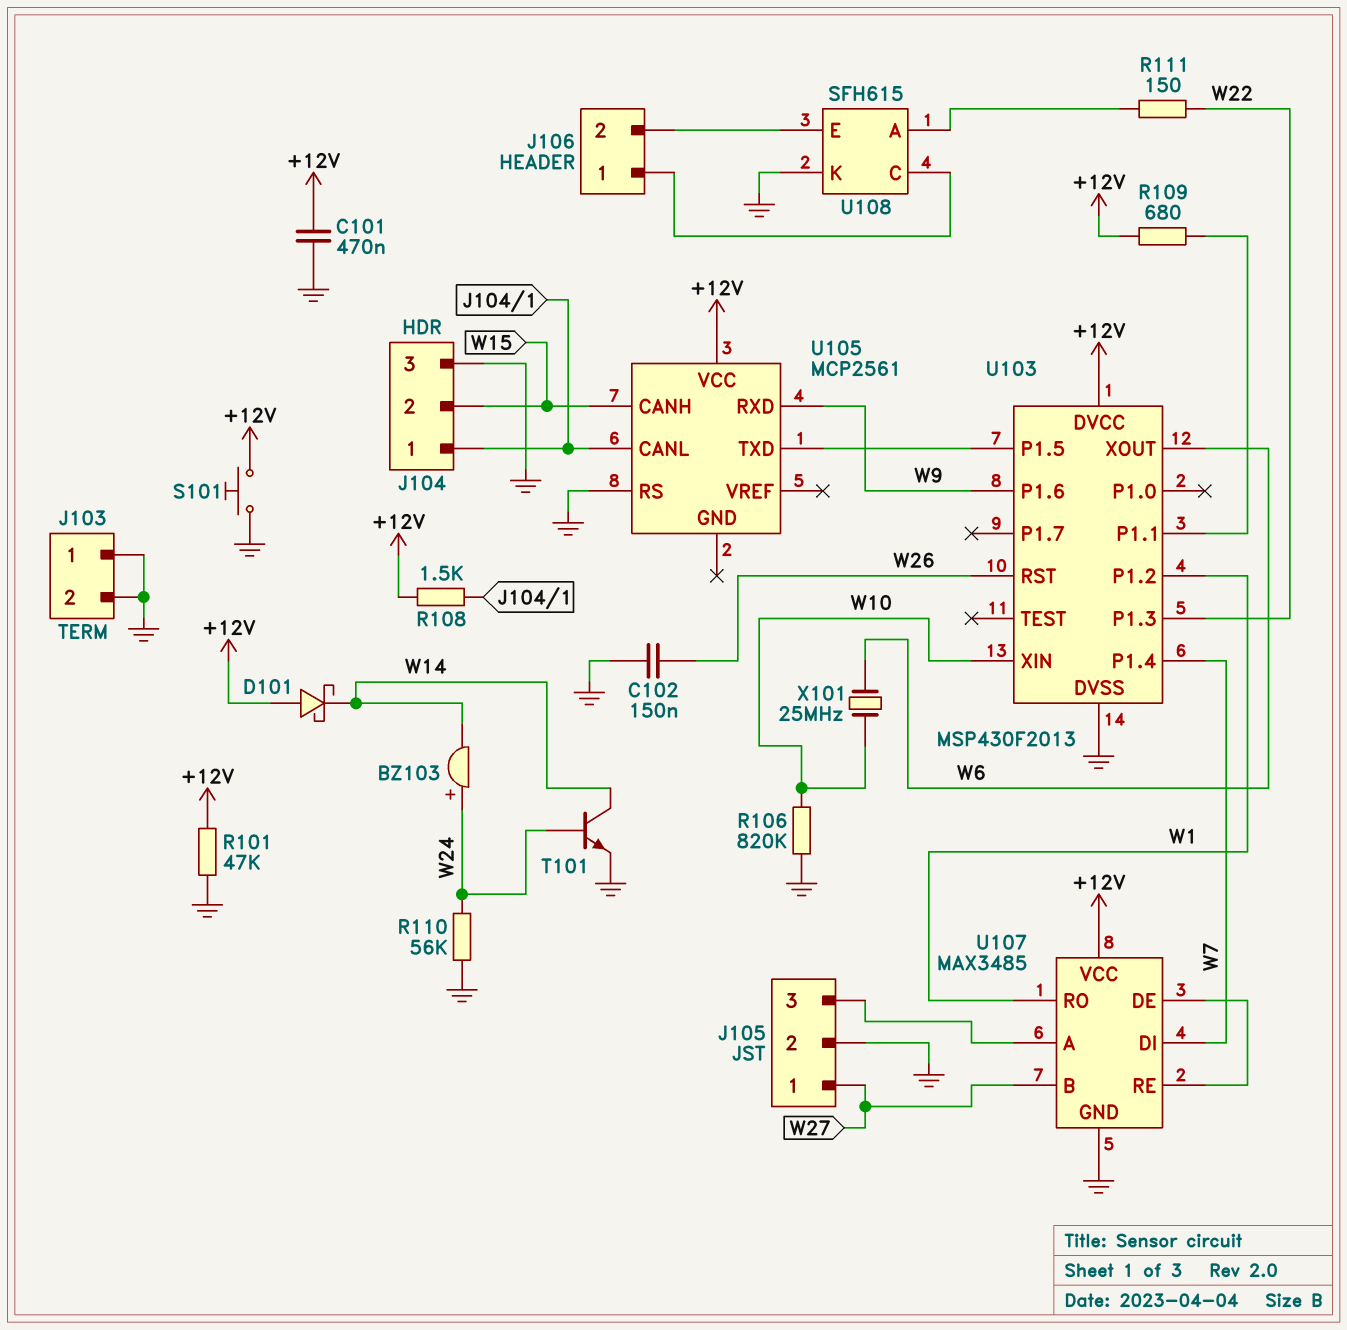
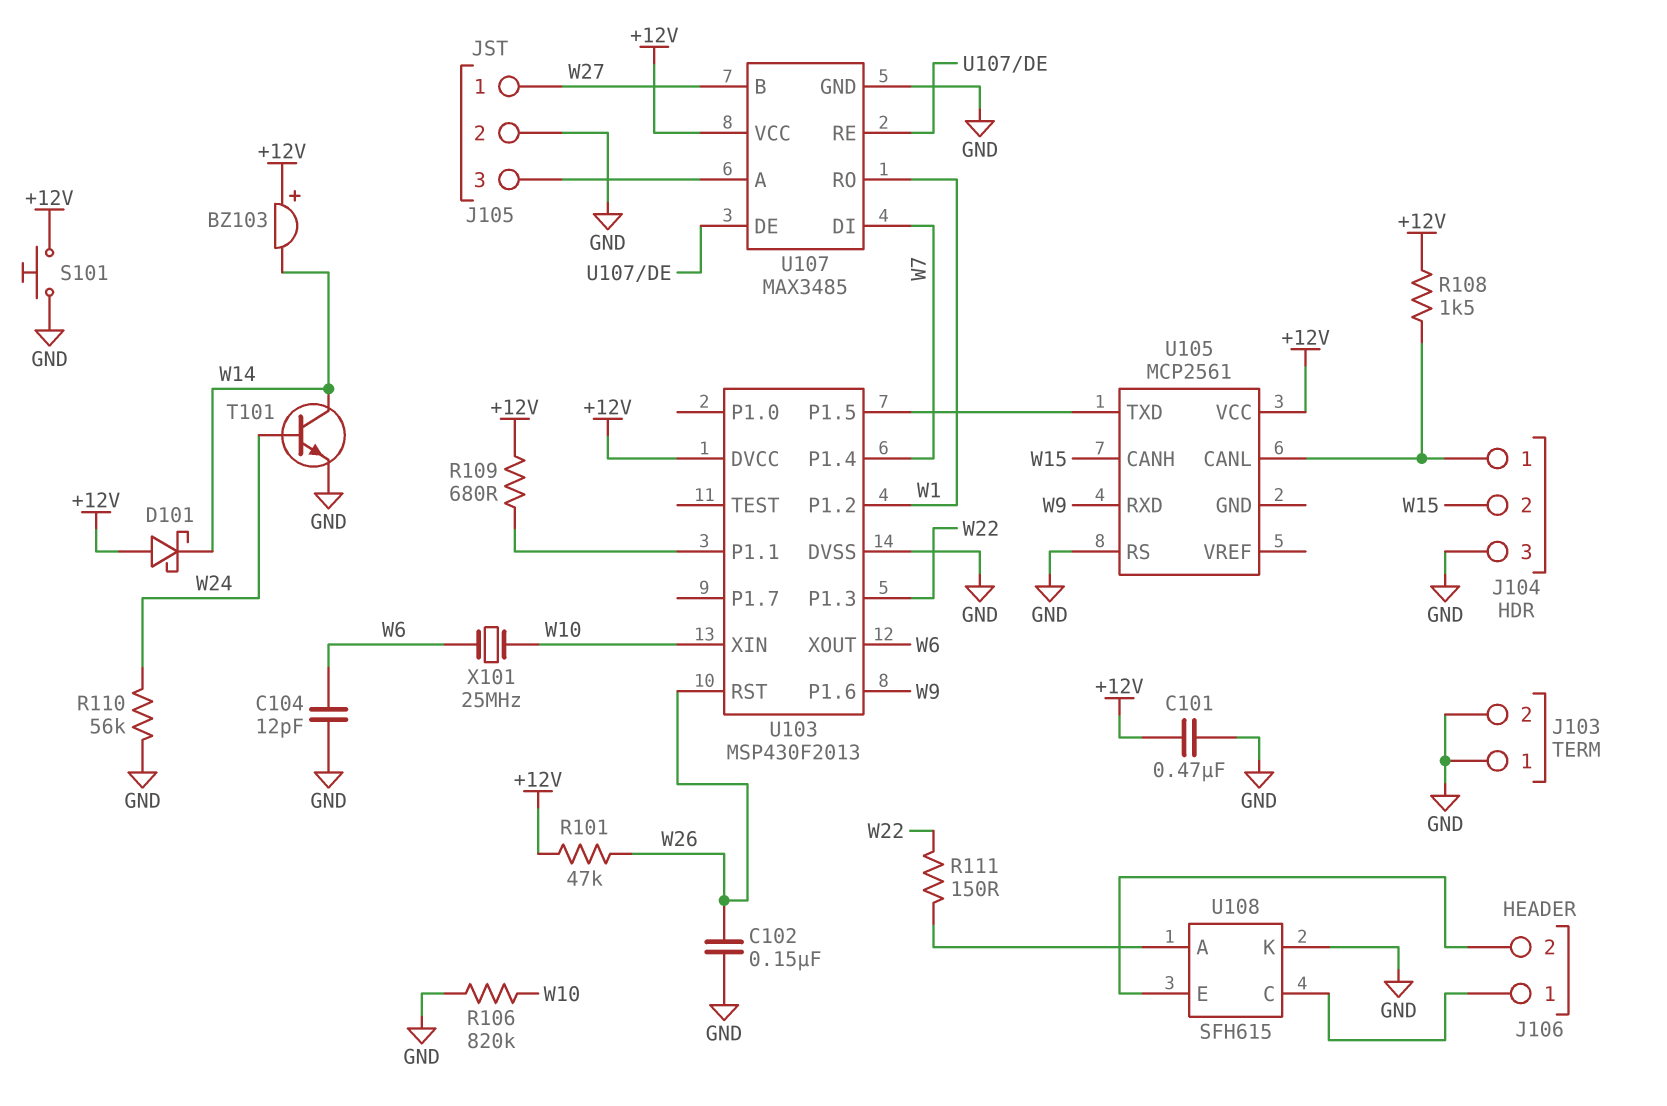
BZ103: buzzer (plus W24, minus W14) -> buzzer (plus +12V, minus W14)
C104: none -> 12pF (GND, W6)
R101: 47k (+12V, GND) -> 47k (+12V, W26)

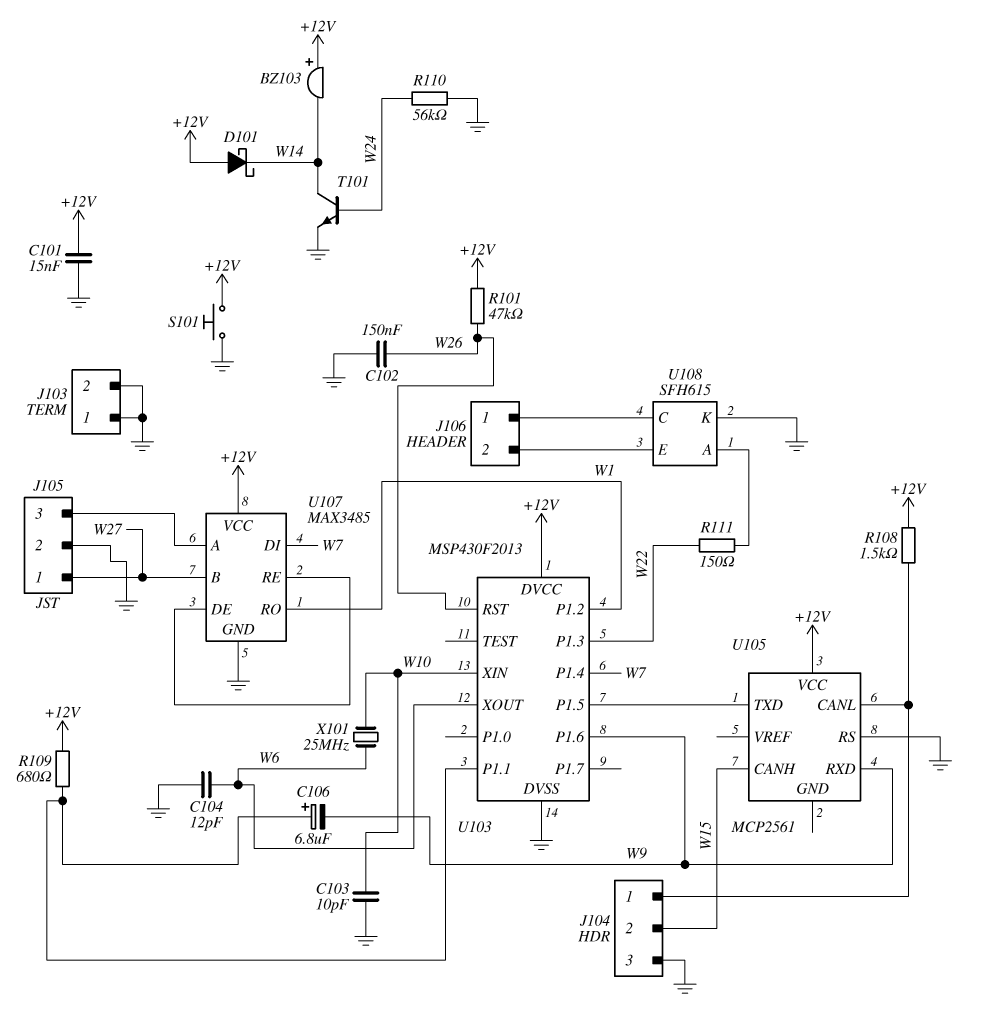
C101: 470nF (+12V, GND) -> 15nF (+12V, GND)
C103: none -> 10pF (GND, W10)
C106: none -> 6.8uF (plus U103/P1.1, minus W9)
R106: 820k (GND, W10) -> none

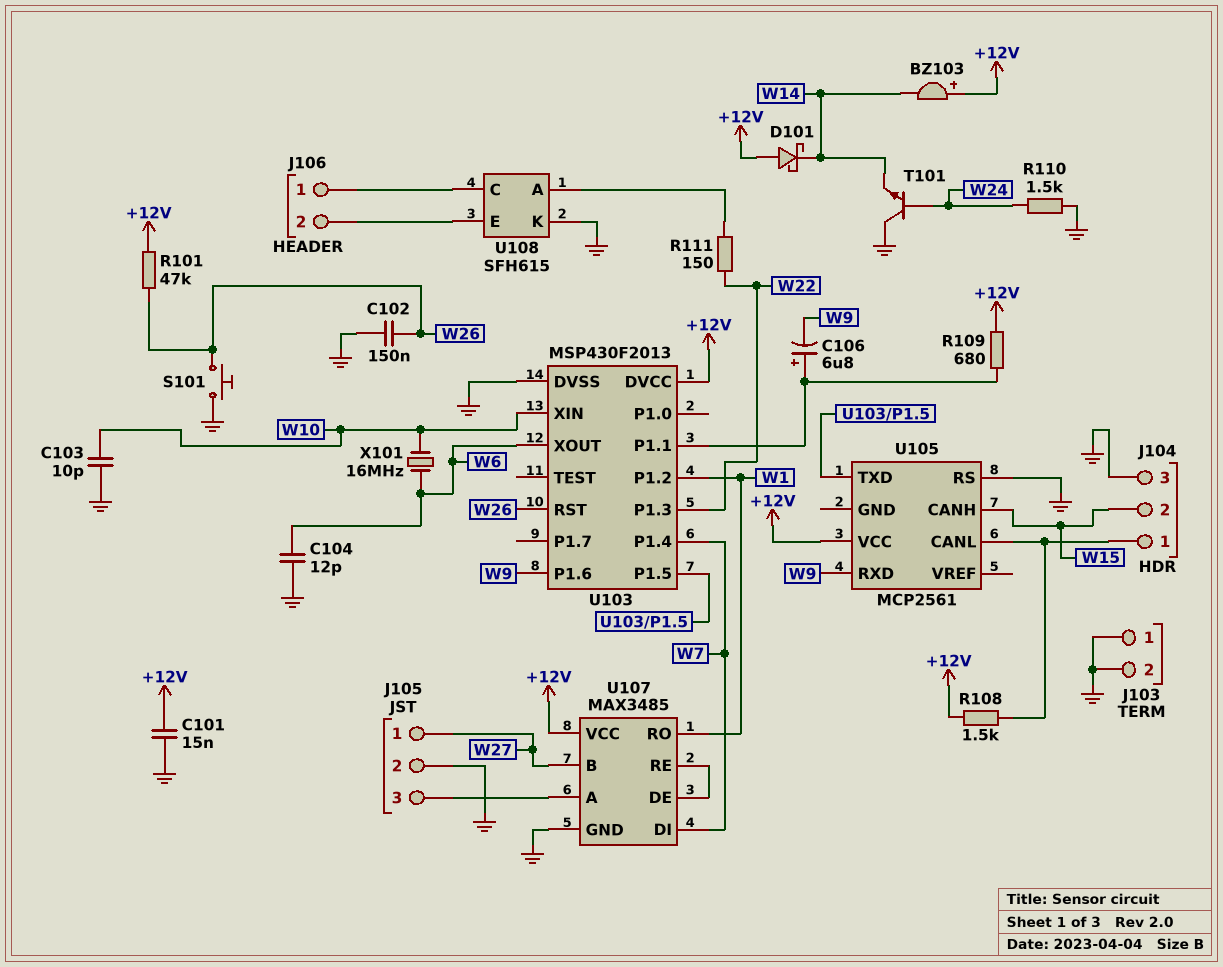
R110: 56k (GND, W24) -> 1.5k (GND, W24)
S101: button (+12V, GND) -> button (GND, W26)
T101: NPN (B W24, C W14, E GND) -> NPN (B W24, C GND, E W14)
X101: 25MHz (W6, W10) -> 16MHz (W6, W10)

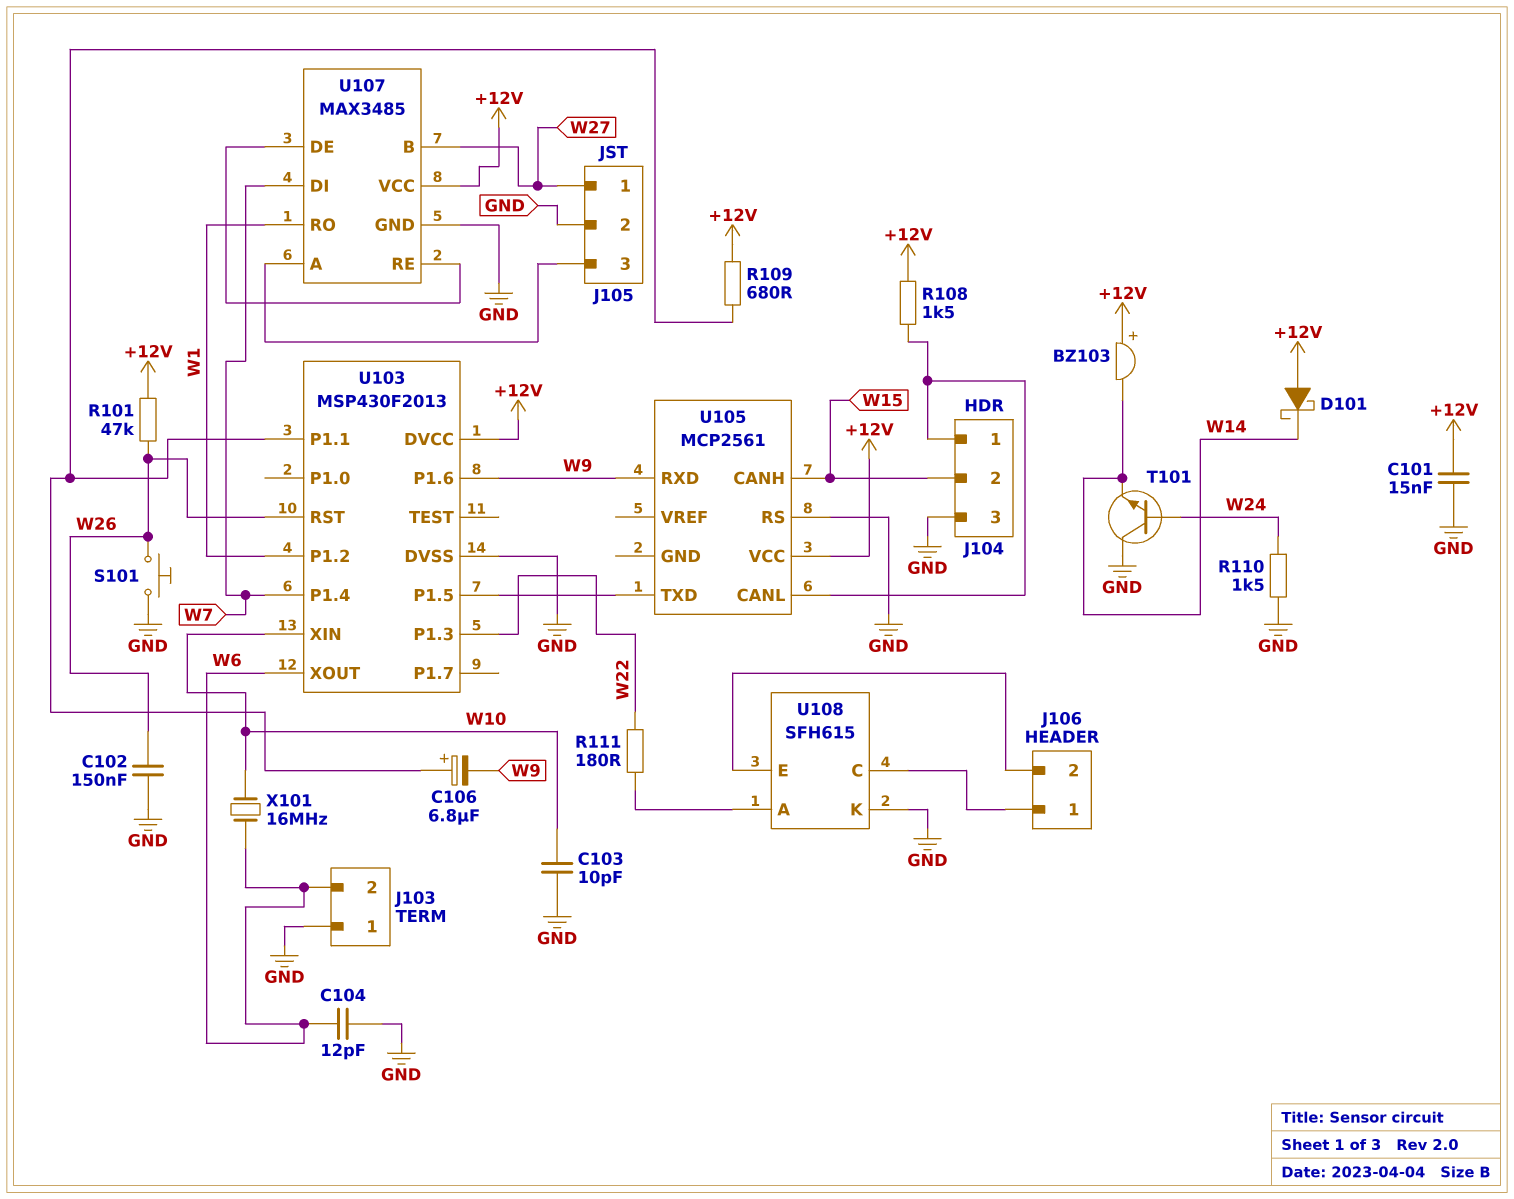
J103 pin 2: GND -> W6
R111: 150 (U108/A, W22) -> 180 (U108/A, W22)

